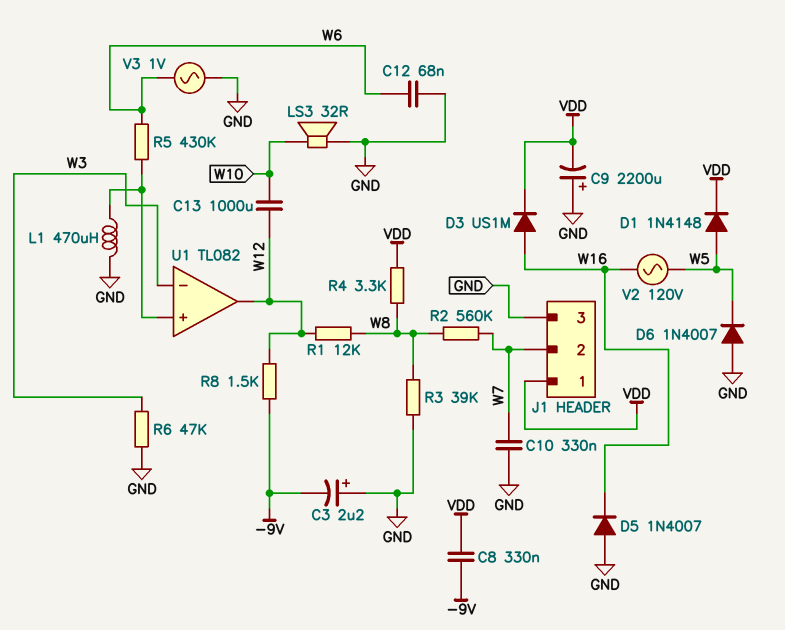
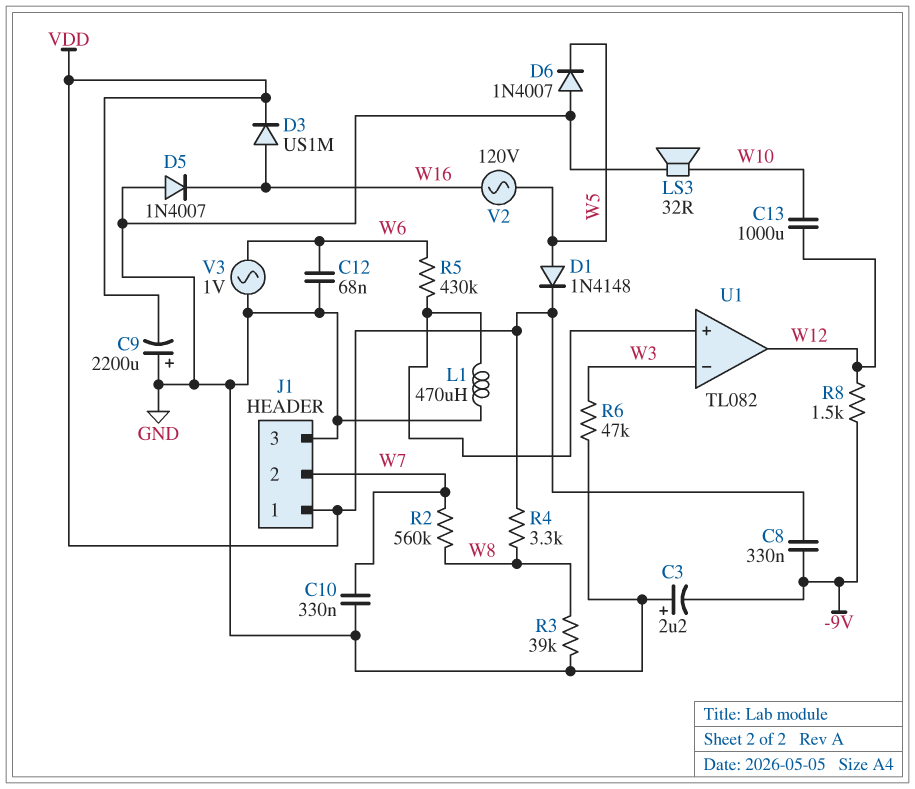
R1: 12k (W8, W12) -> none

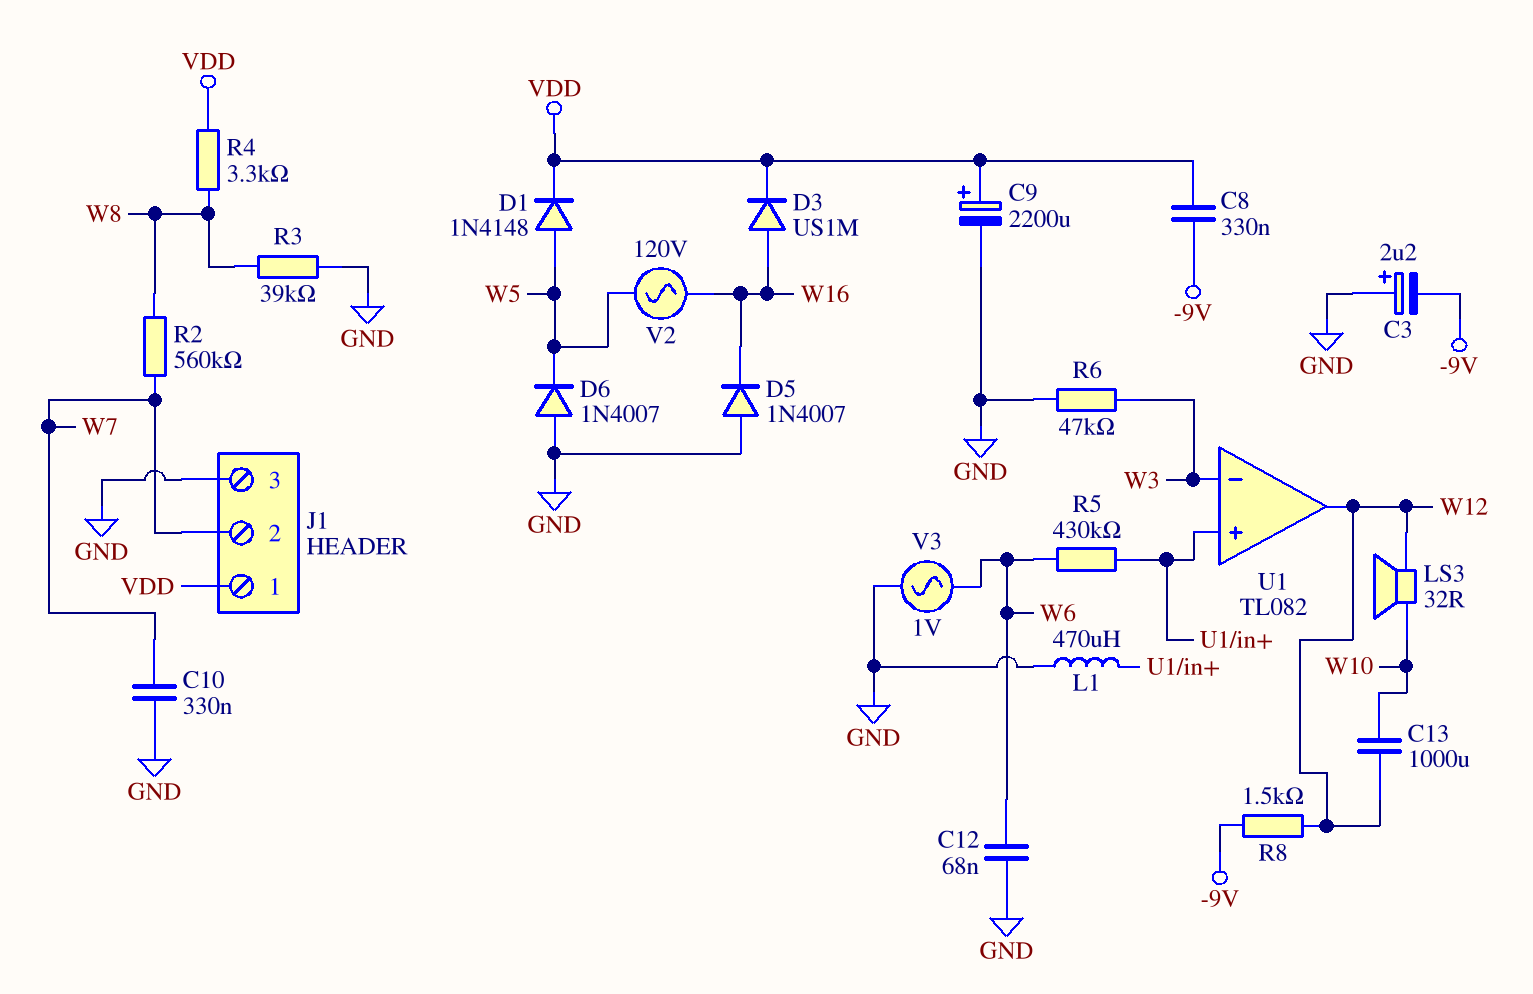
C9: 2200uF (plus GND, minus VDD) -> 2200uF (plus VDD, minus GND)
LS3: speaker 32R (GND, W10) -> speaker 32R (W10, W12)

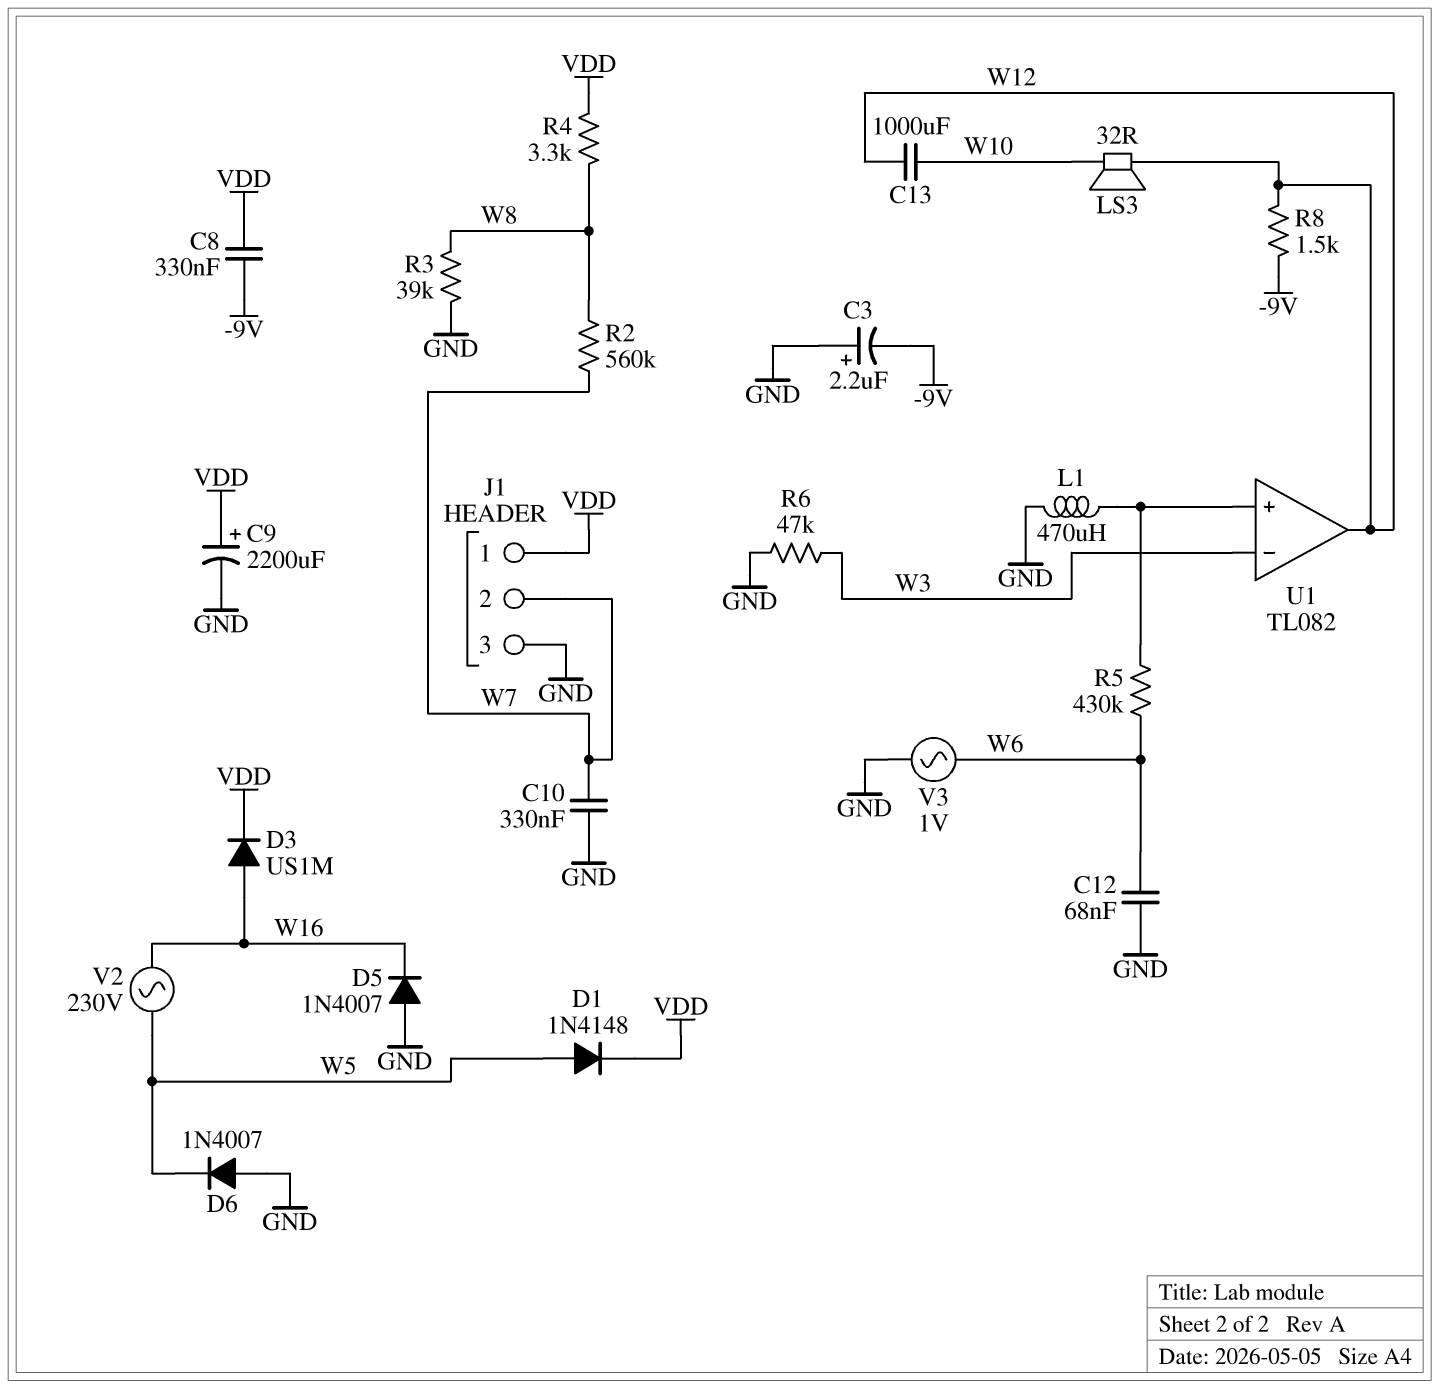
V2: AC 120V (W5, W16) -> AC 230V (W5, W16)

